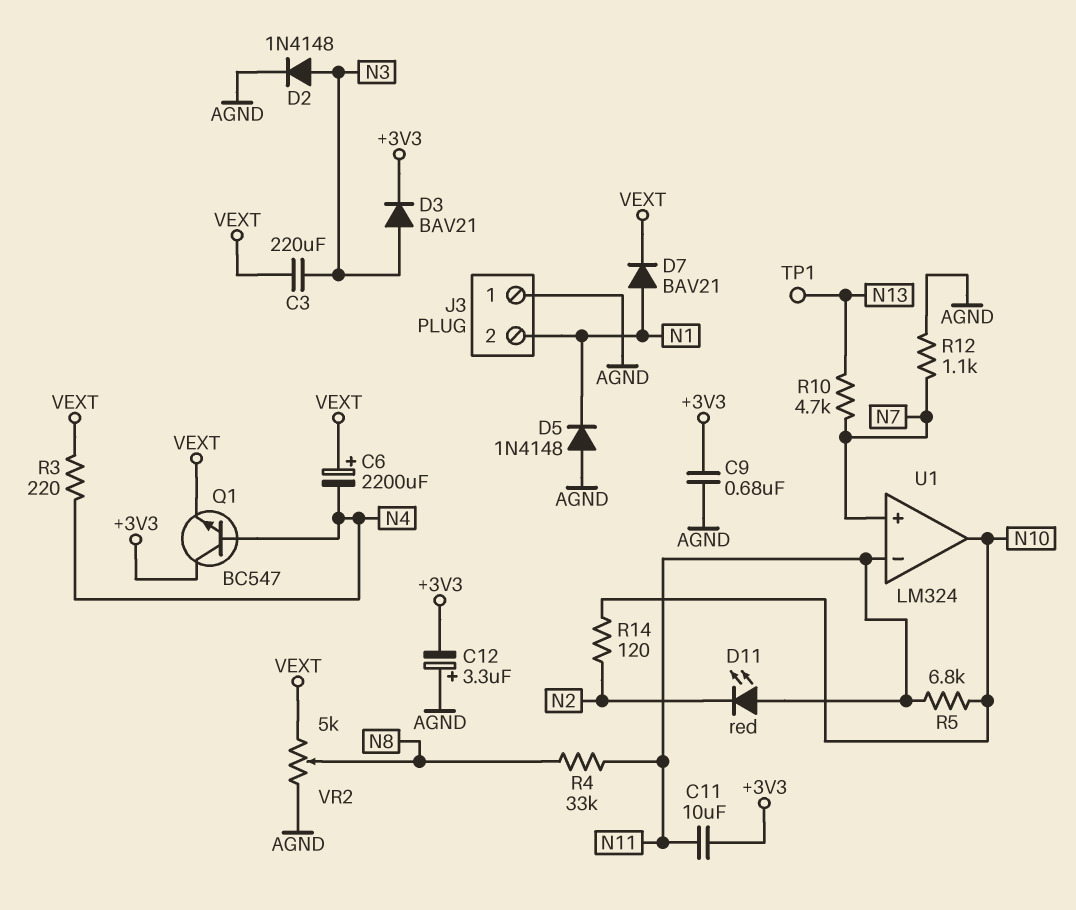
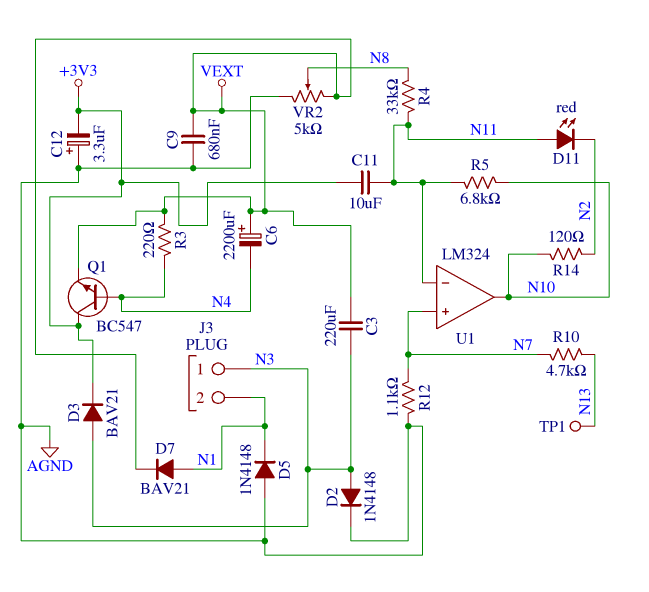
C9: 680nF (+3V3, AGND) -> 680nF (AGND, VEXT)
J3 pin 1: AGND -> N3

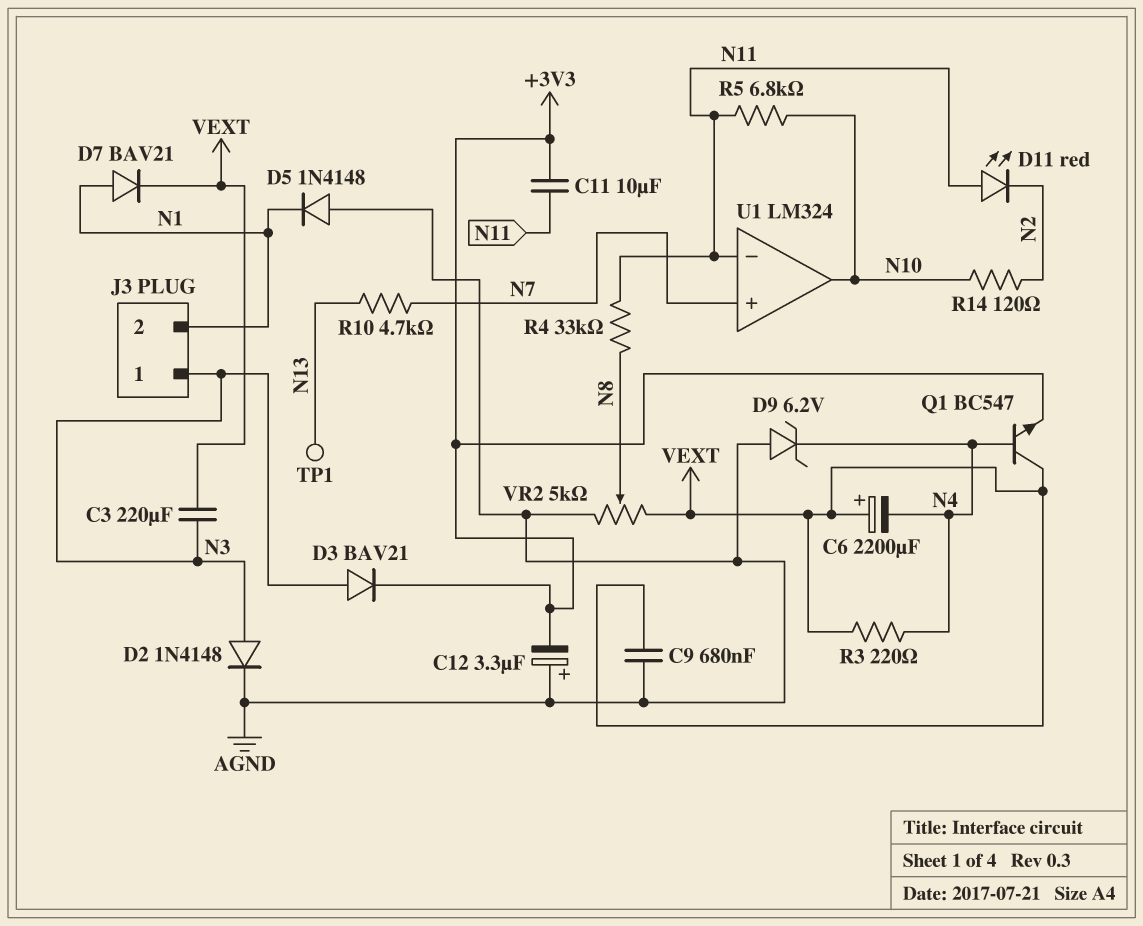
D9: none -> zener 6.2V (A AGND, K N4)
Q1: NPN BC547 (B N4, C +3V3, E VEXT) -> NPN BC547 (B N4, C VEXT, E +3V3)
R12: 1.1k (AGND, N7) -> none

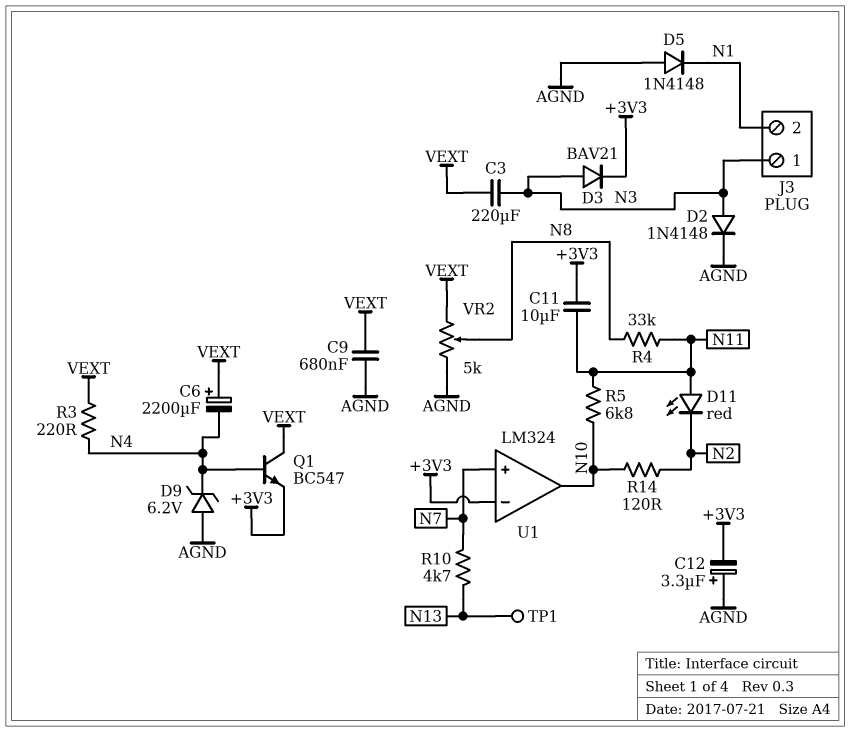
D7: diode BAV21 (A N1, K VEXT) -> none
U1 pin in-: N11 -> +3V3

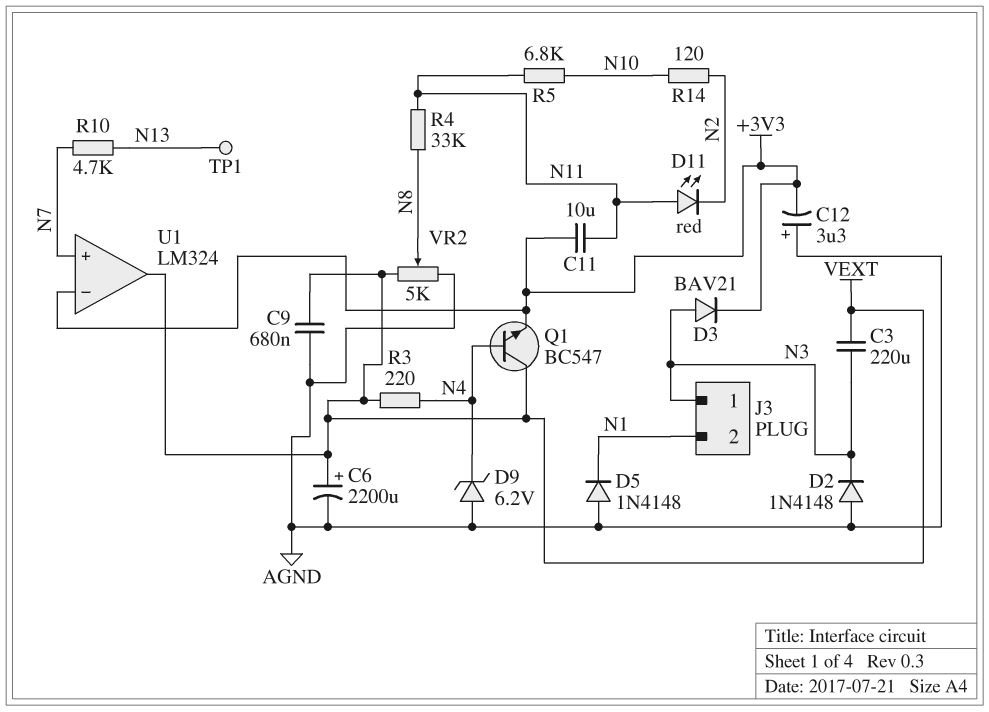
C6: 2200uF (plus VEXT, minus N4) -> 2200uF (plus VEXT, minus AGND)
D2: diode 1N4148 (A N3, K AGND) -> diode 1N4148 (A AGND, K N3)
U1 pin out: N10 -> VEXT

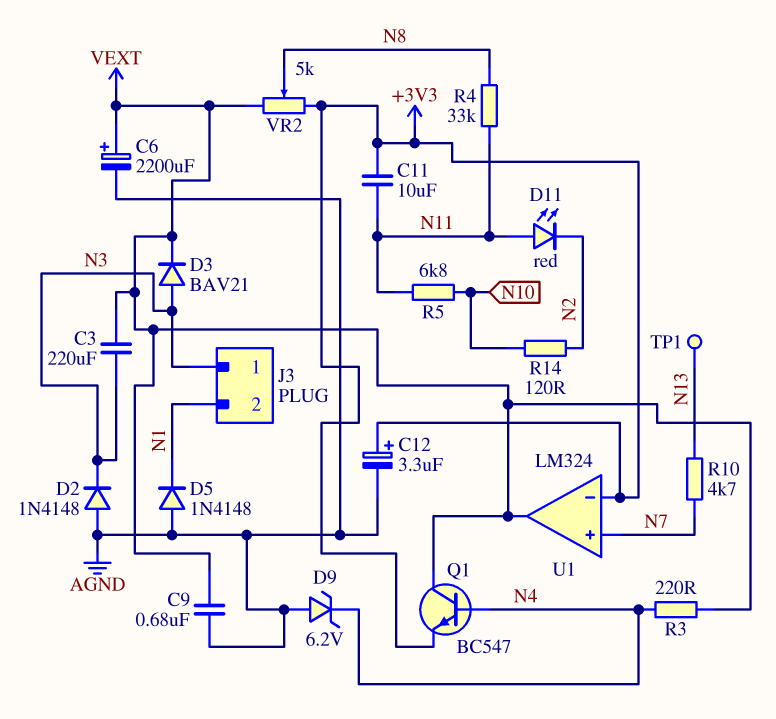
C12: 3.3uF (plus AGND, minus +3V3) -> 3.3uF (plus +3V3, minus AGND)
D3: diode BAV21 (A N3, K +3V3) -> diode BAV21 (A N3, K VEXT)
VR2: 5k (AGND, VEXT, wiper N8) -> 5k (+3V3, VEXT, wiper N8)

